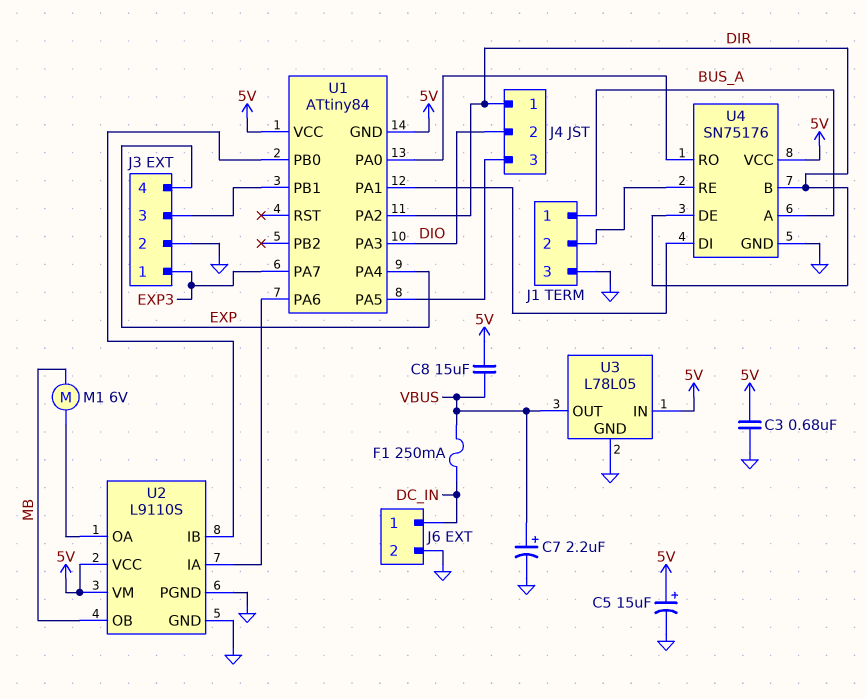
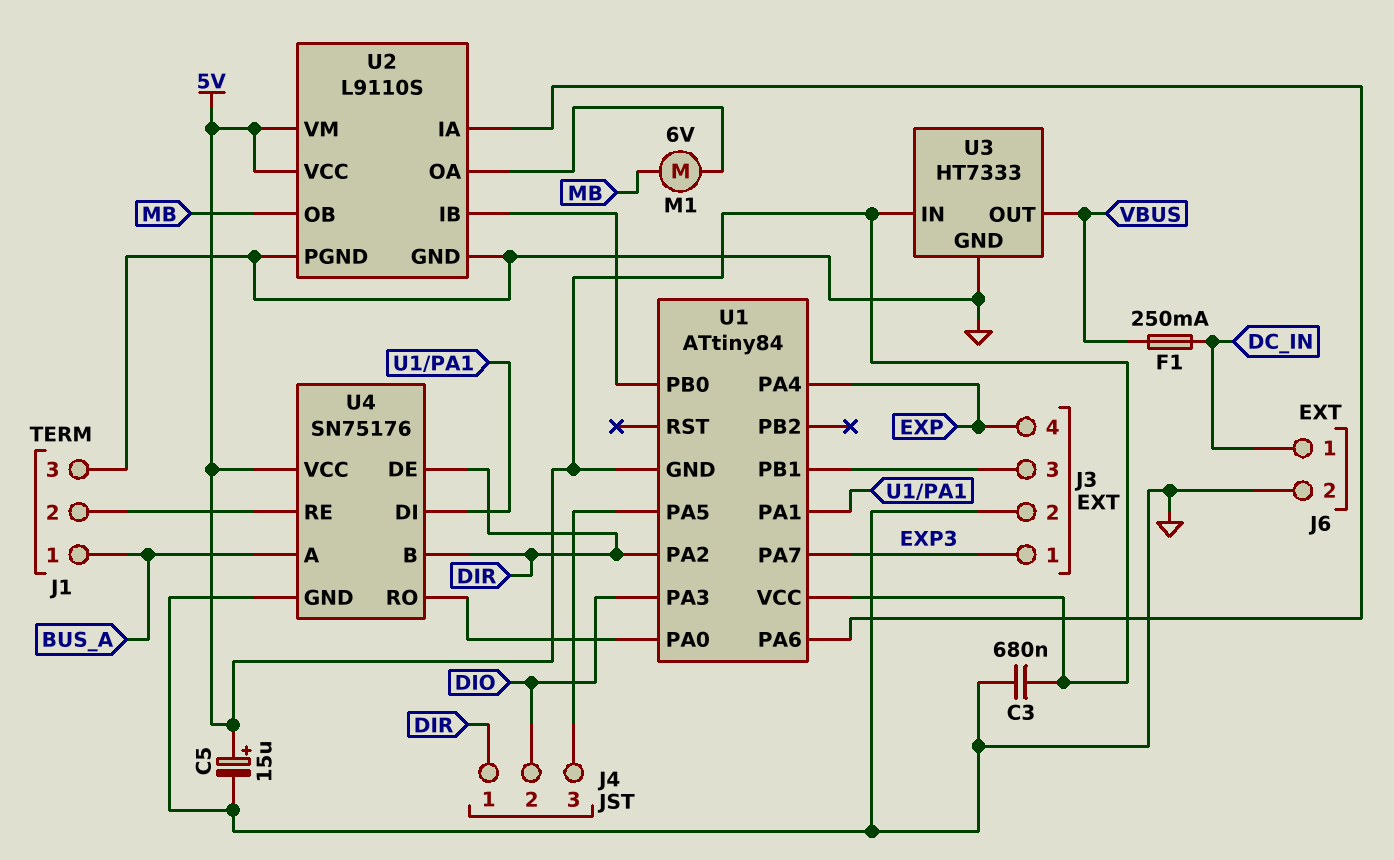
C7: 2.2uF (plus VBUS, minus GND) -> none
C8: 15uF (5V, VBUS) -> none
U3: L78L05 -> HT7333

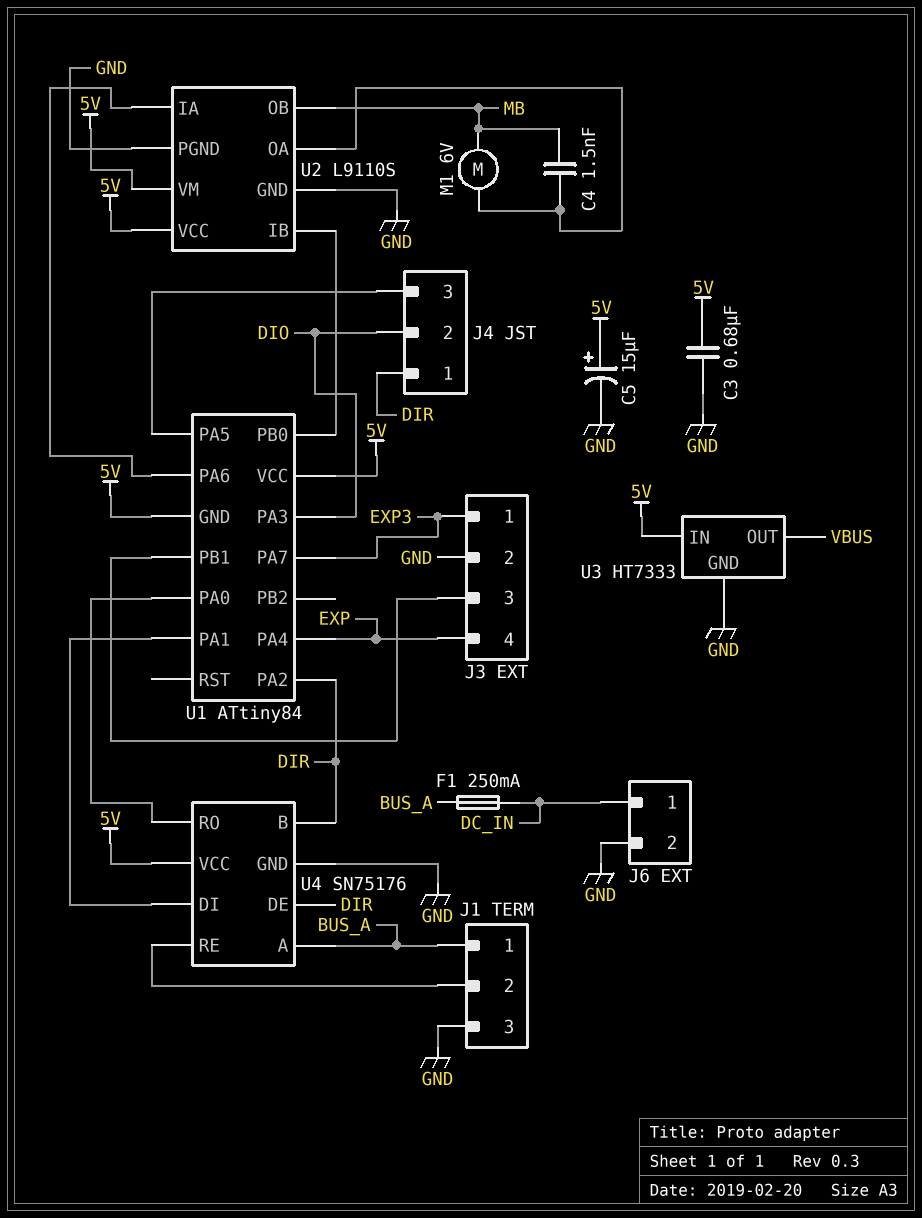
C4: none -> 1.5nF (MB, U2/OA)
F1: 250mA (DC_IN, VBUS) -> 250mA (BUS_A, DC_IN)

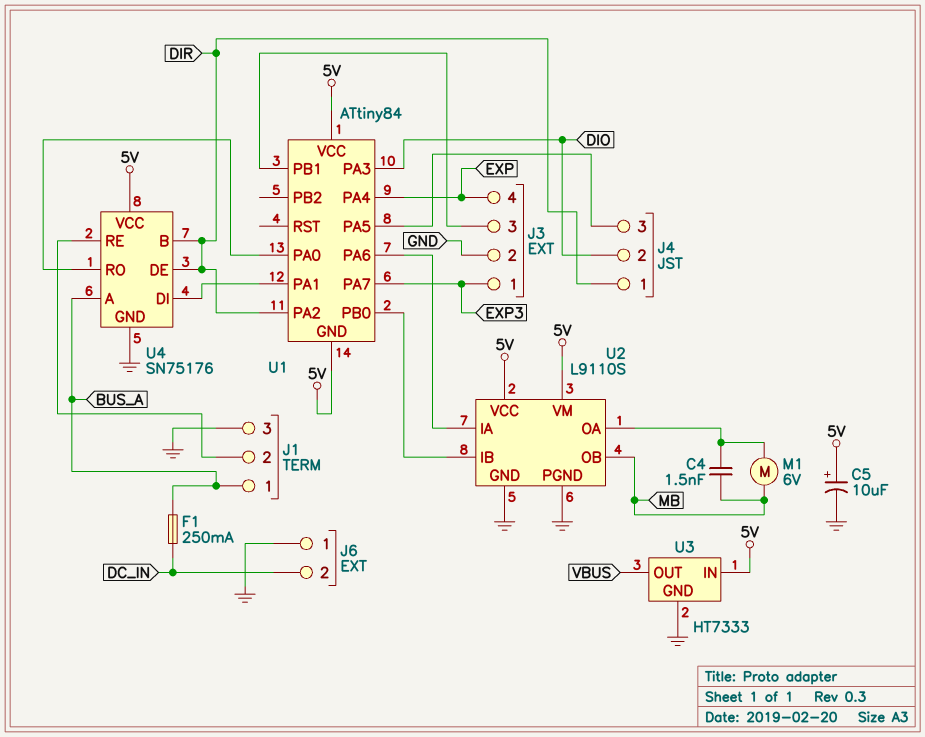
C3: 680nF (5V, GND) -> none
C5: 15uF (plus 5V, minus GND) -> 10uF (plus 5V, minus GND)
J6 pin 1: DC_IN -> GND
J6 pin 2: GND -> DC_IN

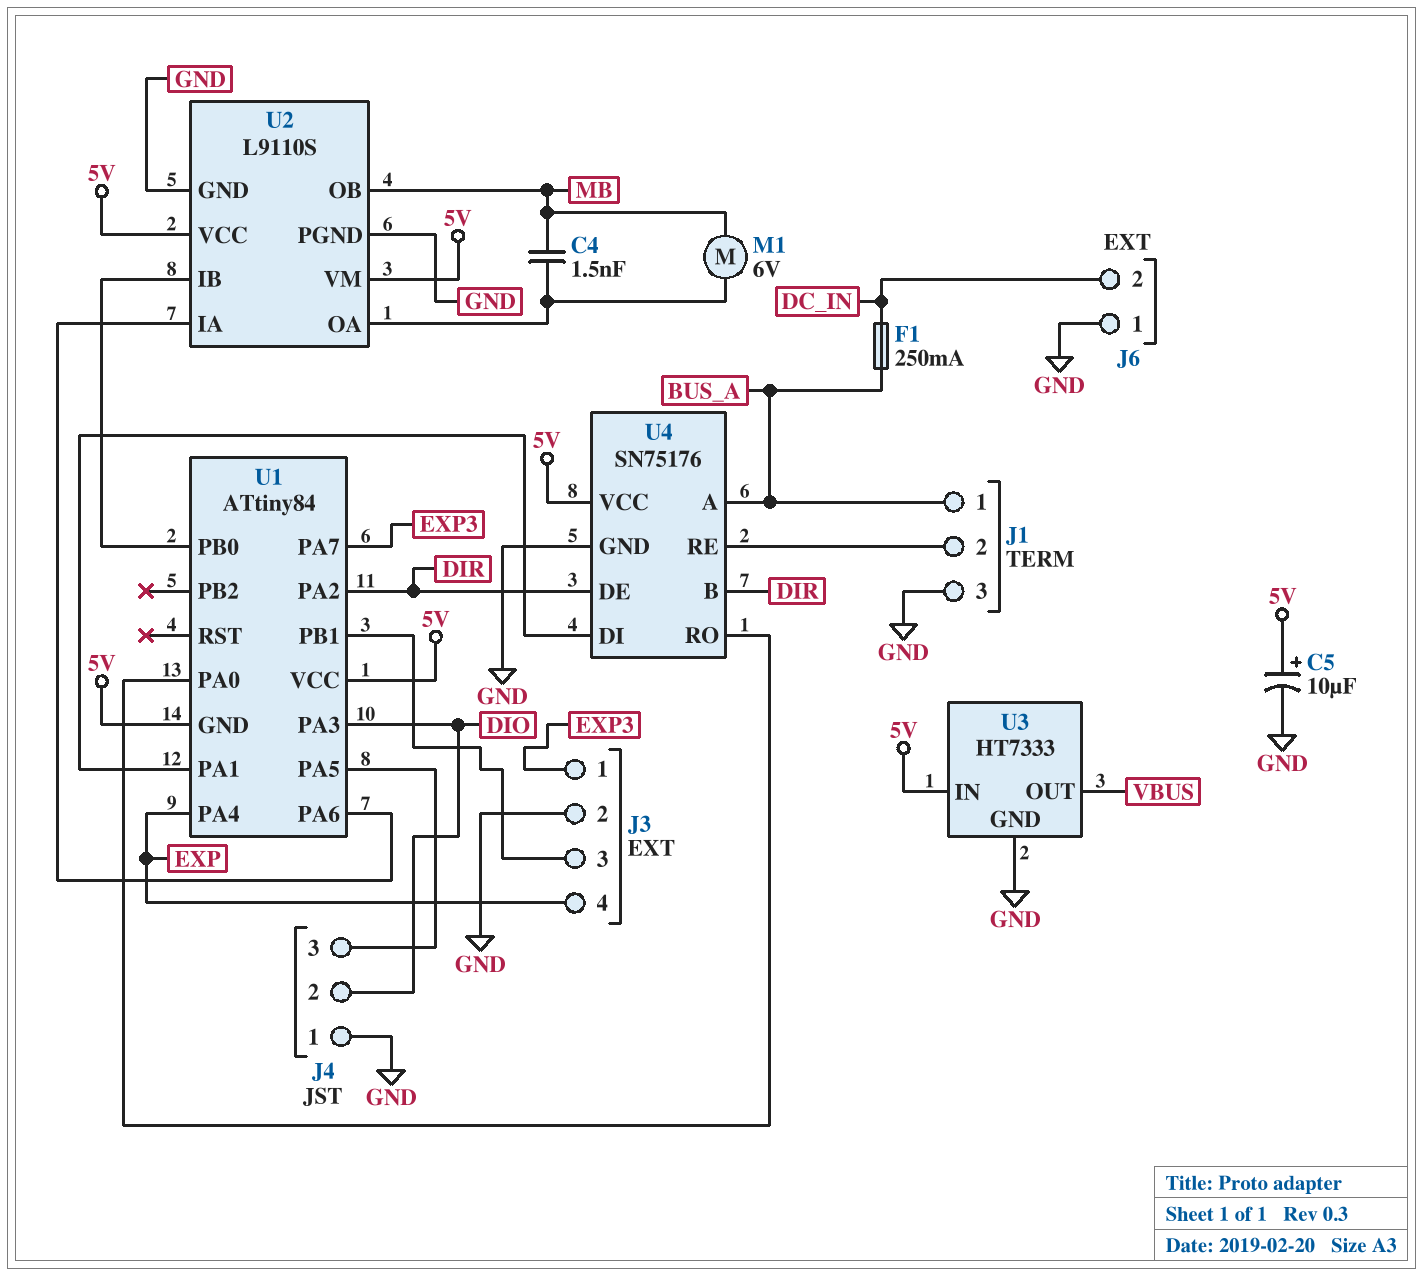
J4 pin 1: DIR -> GND

